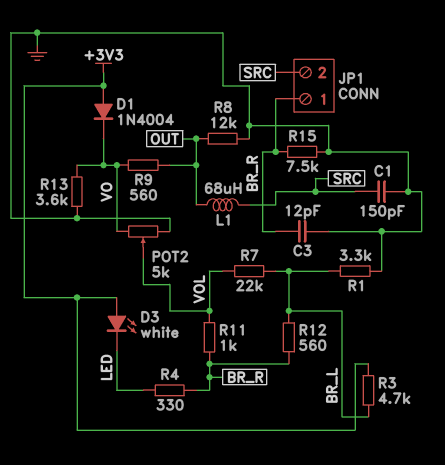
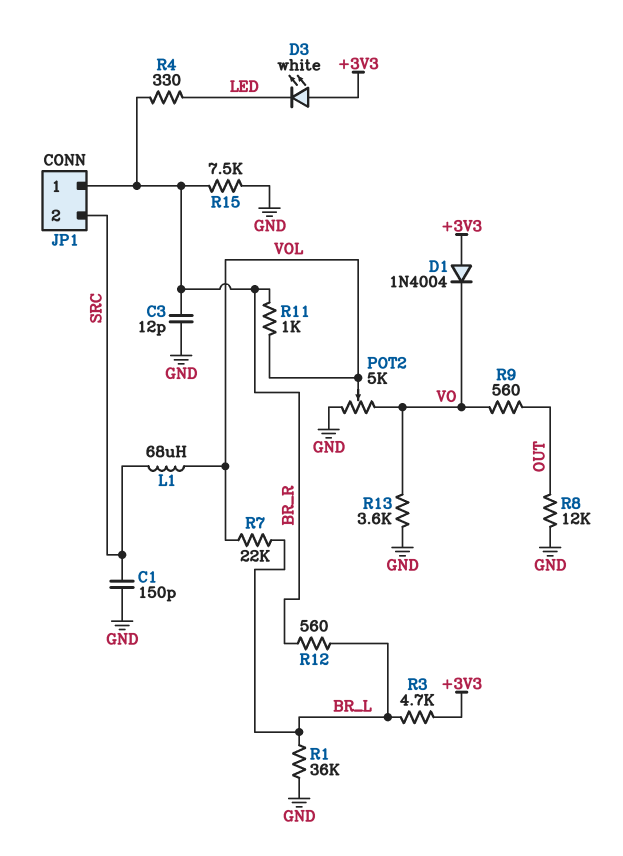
L1: 68uH (OUT, SRC) -> 68uH (SRC, VOL)
R1: 3.3k (BR_L, GND) -> 36k (BR_L, GND)

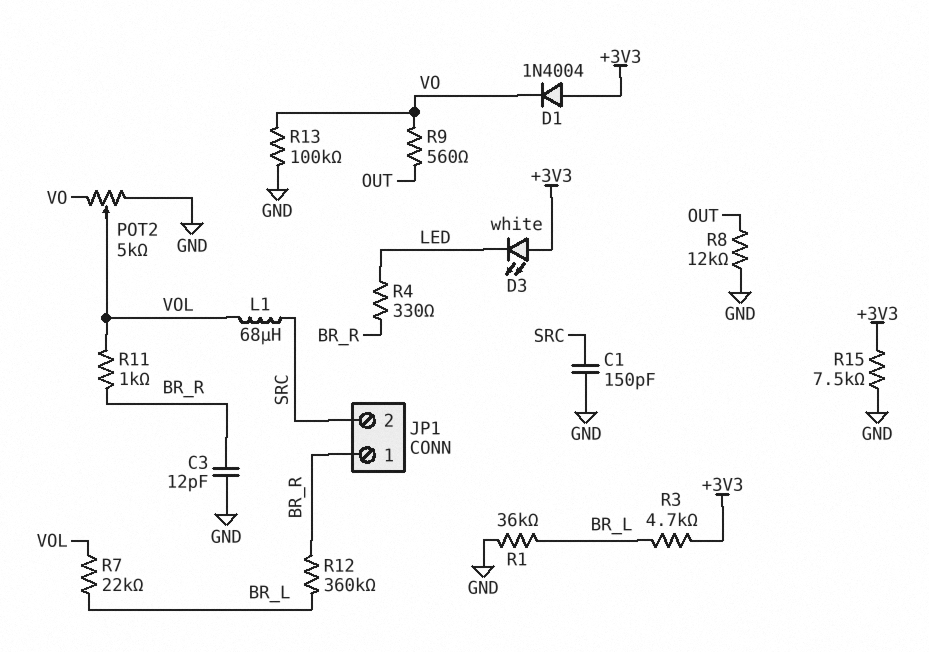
R12: 560 (BR_L, BR_R) -> 360k (BR_L, BR_R)
R13: 3.6k (GND, VO) -> 100k (GND, VO)
R15: 7.5k (BR_R, GND) -> 7.5k (+3V3, GND)

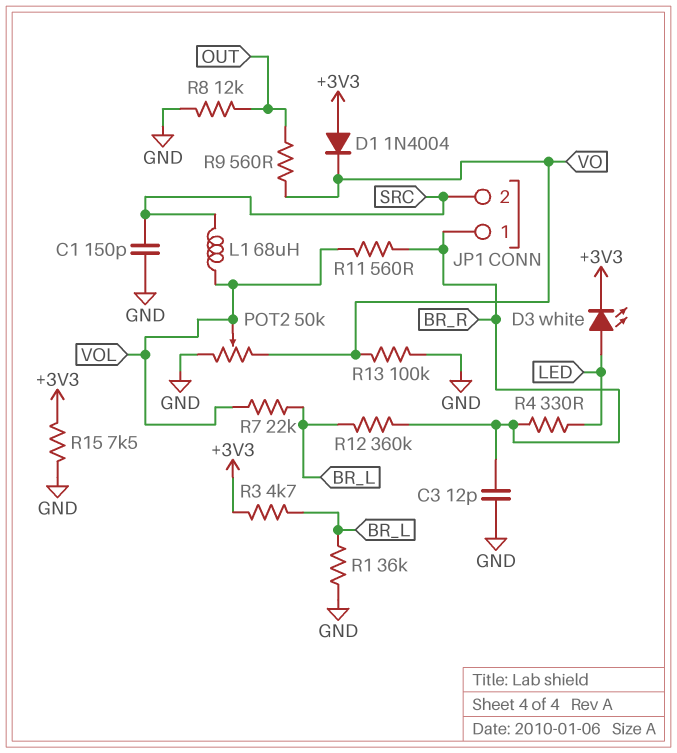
D3: LED white (A +3V3, K LED) -> LED white (A LED, K +3V3)
POT2: 5k (GND, VO, wiper VOL) -> 50k (GND, VO, wiper VOL)
R11: 1k (BR_R, VOL) -> 560 (BR_R, VOL)

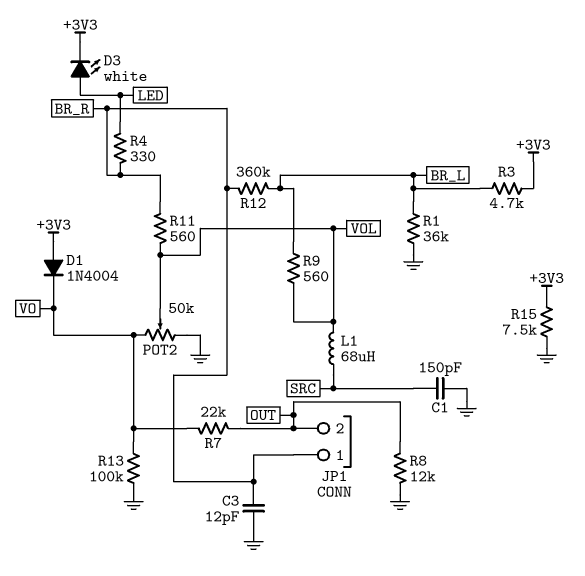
JP1 pin 2: SRC -> OUT
R7: 22k (BR_L, VOL) -> 22k (OUT, VO)
R9: 560 (OUT, VO) -> 560 (BR_L, VOL)

